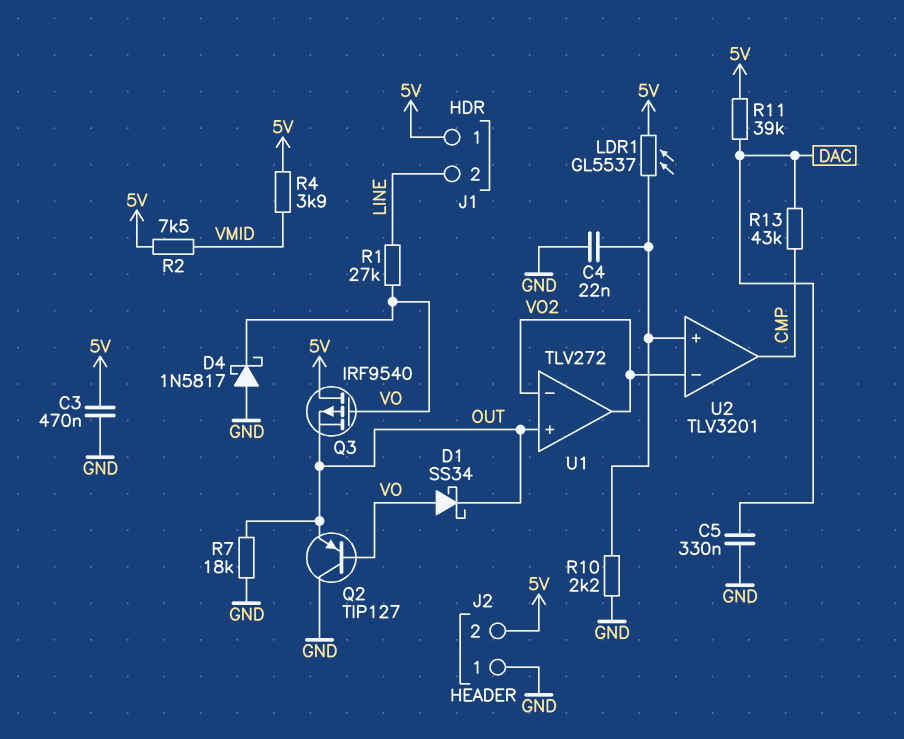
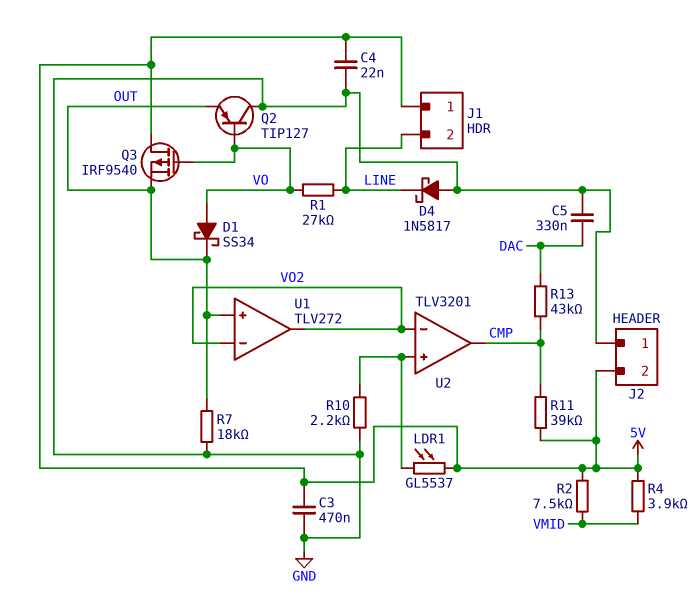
C4: 22nF (GND, U2/in+) -> 22nF (5V, GND)
D4: schottky 1N5817 (A GND, K VO) -> schottky 1N5817 (A GND, K LINE)
R11: 39k (5V, DAC) -> 39k (5V, CMP)

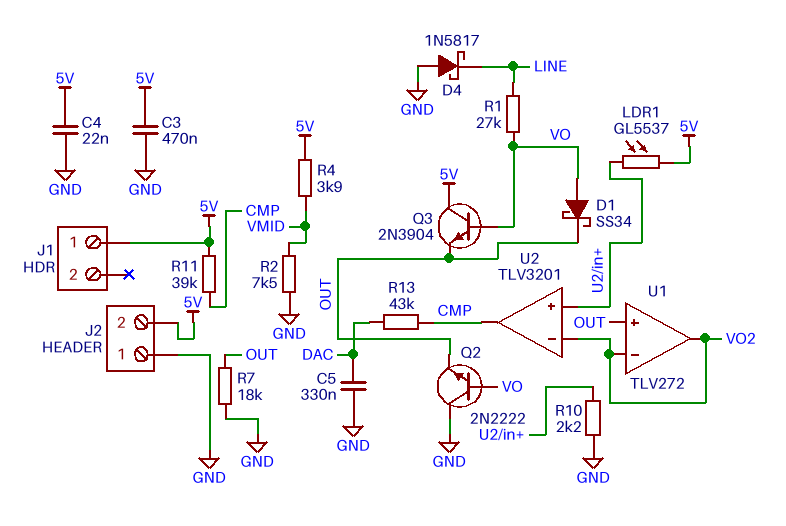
J1 pin 2: LINE -> none
Q2: PNP TIP127 (B VO, C GND, E OUT) -> NPN 2N2222 (B VO, C GND, E OUT)
Q3: PMOS IRF9540 (G VO, D 5V, S OUT) -> NPN 2N3904 (B VO, C 5V, E OUT)
R2: 7.5k (5V, VMID) -> 7.5k (GND, VMID)

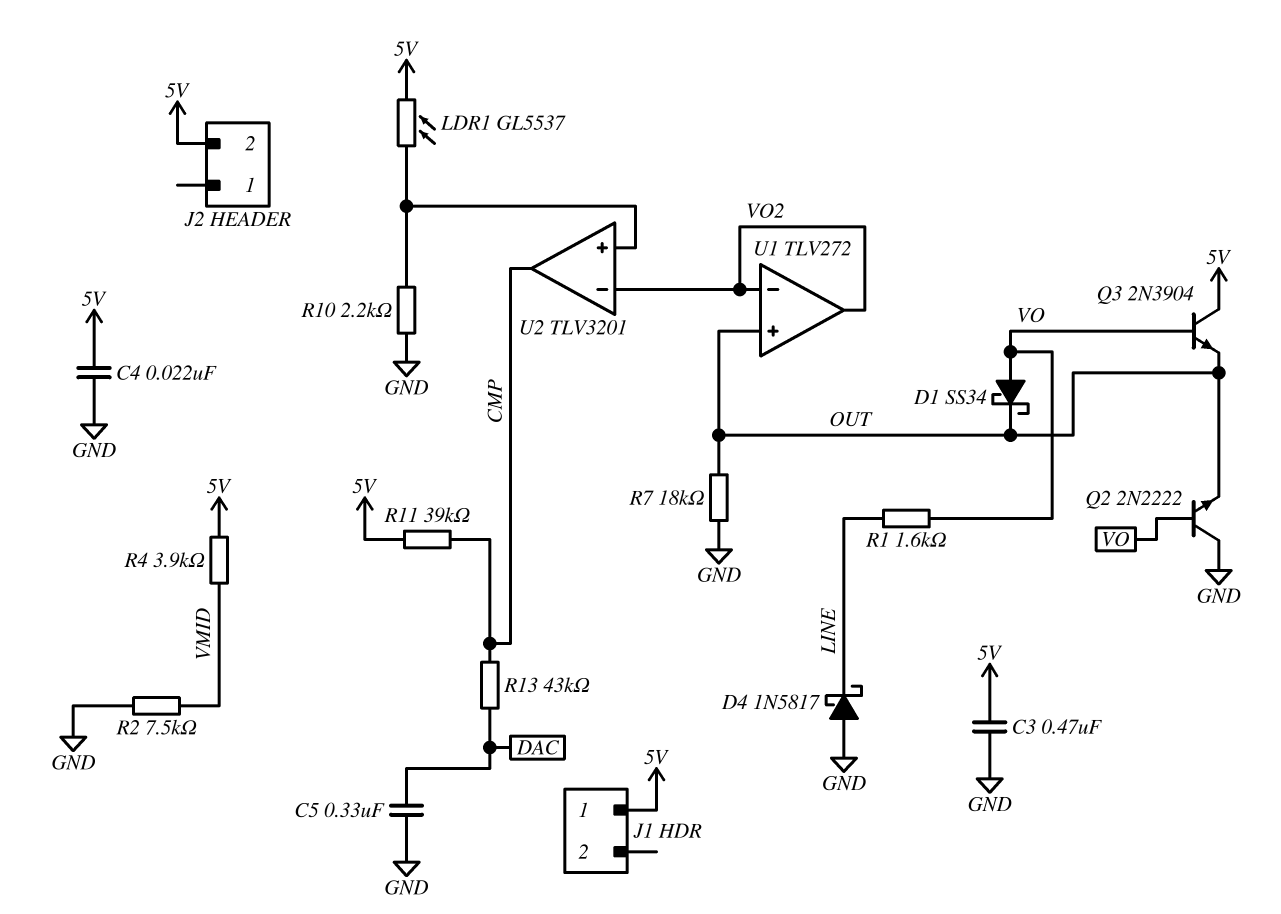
J2 pin 1: GND -> none
R1: 27k (LINE, VO) -> 1.6k (LINE, VO)

